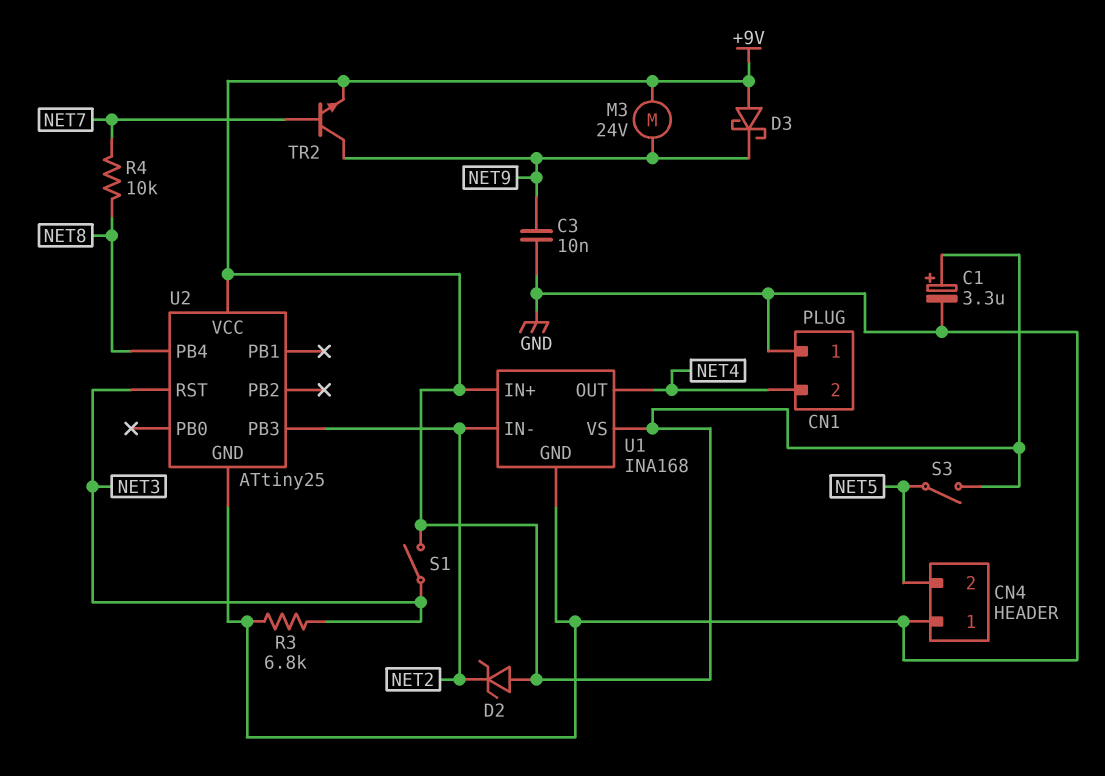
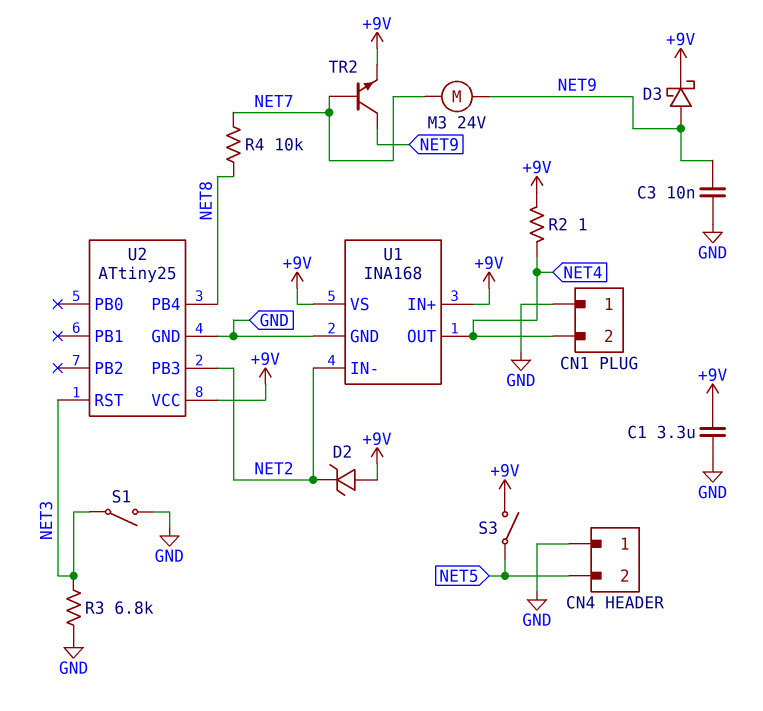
C1: 3.3uF (plus +9V, minus GND) -> 3.3uF (+9V, GND)
D3: schottky (A +9V, K NET9) -> schottky (A NET9, K +9V)
M3: motor 24V (+9V, NET9) -> motor 24V (NET7, NET9)
R2: none -> 1 (+9V, NET4)
S1: switch (+9V, NET3) -> switch (GND, NET3)

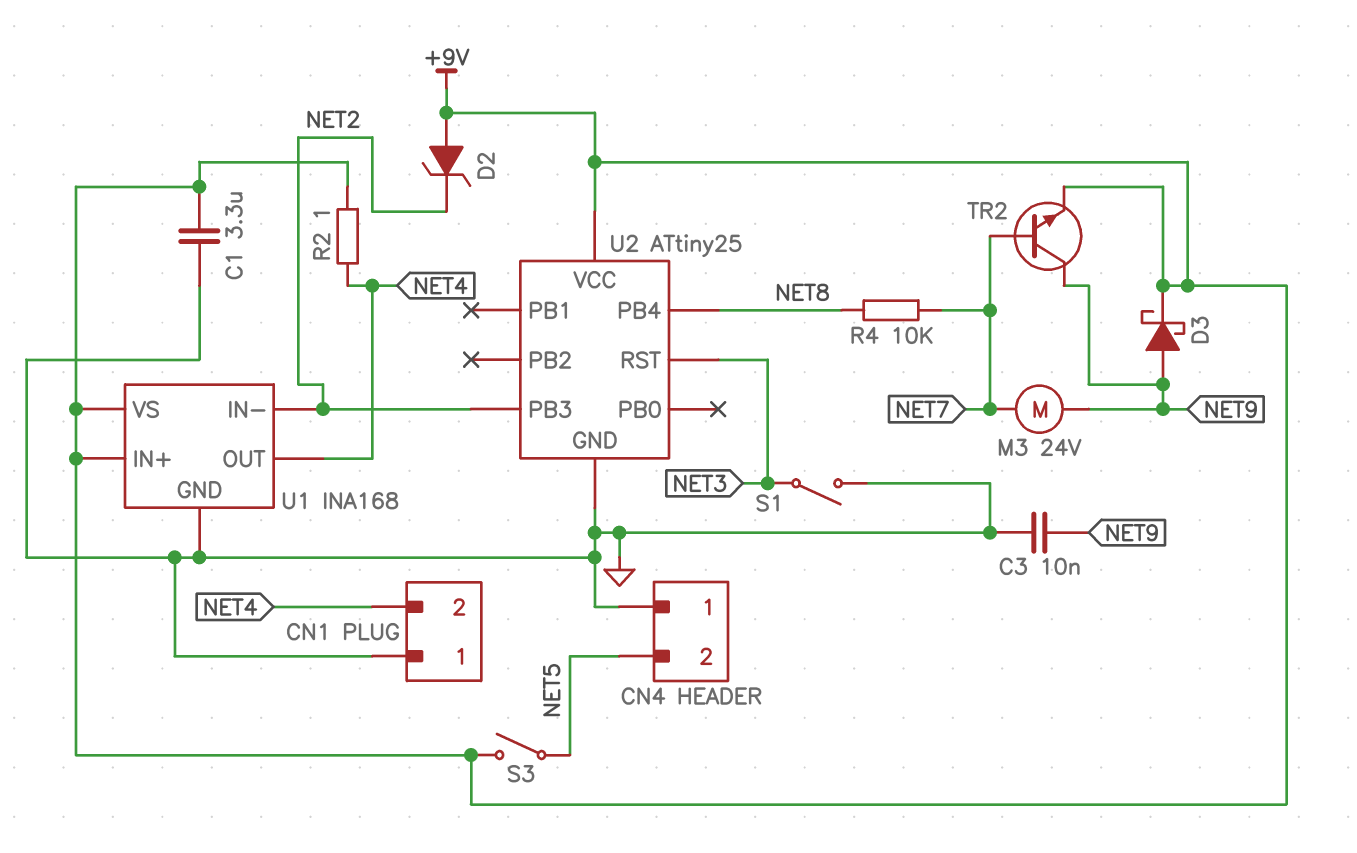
R3: 6.8k (GND, NET3) -> none

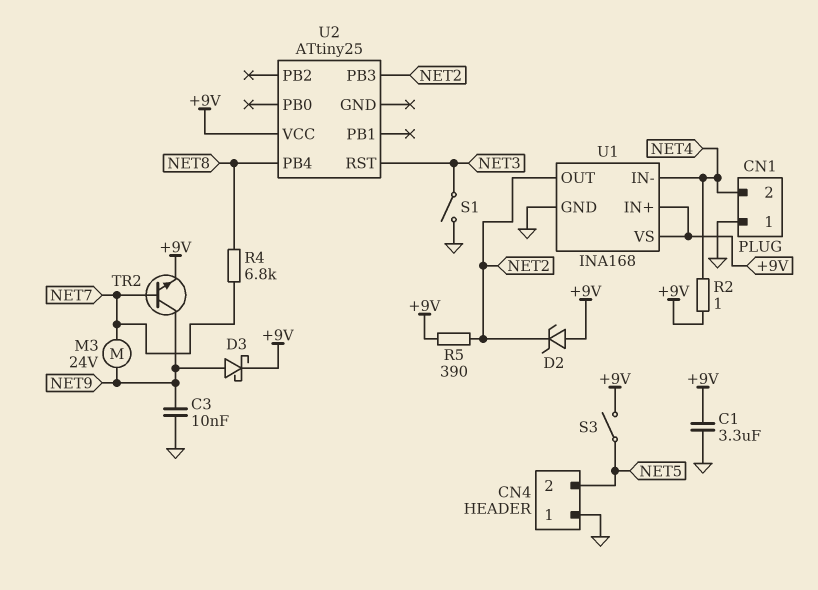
R4: 10k (NET7, NET8) -> 6.8k (NET7, NET8)
R5: none -> 390 (+9V, NET2)
U1 pin IN-: NET2 -> NET4
U1 pin OUT: NET4 -> NET2
U2 pin GND: GND -> none

